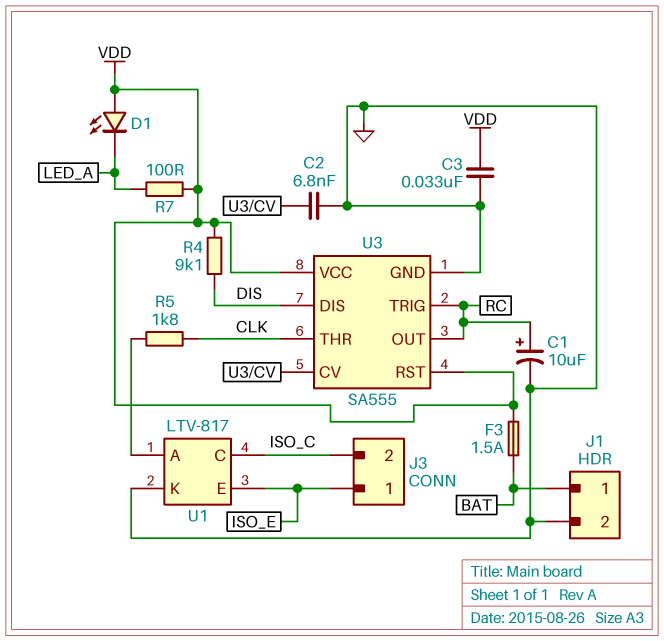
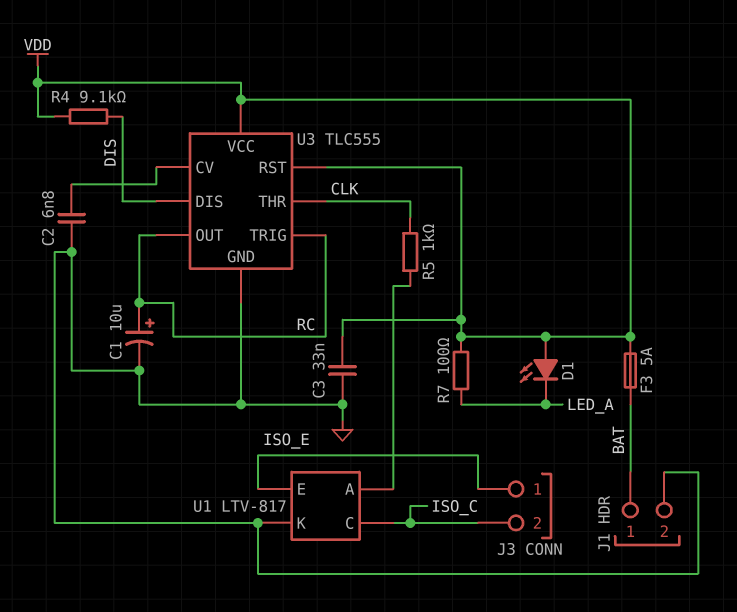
F3: 1.5A (BAT, VDD) -> 5A (BAT, VDD)
R5: 1.8k (CLK, U1/A) -> 1k (CLK, U1/A)
U3: SA555 -> TLC555

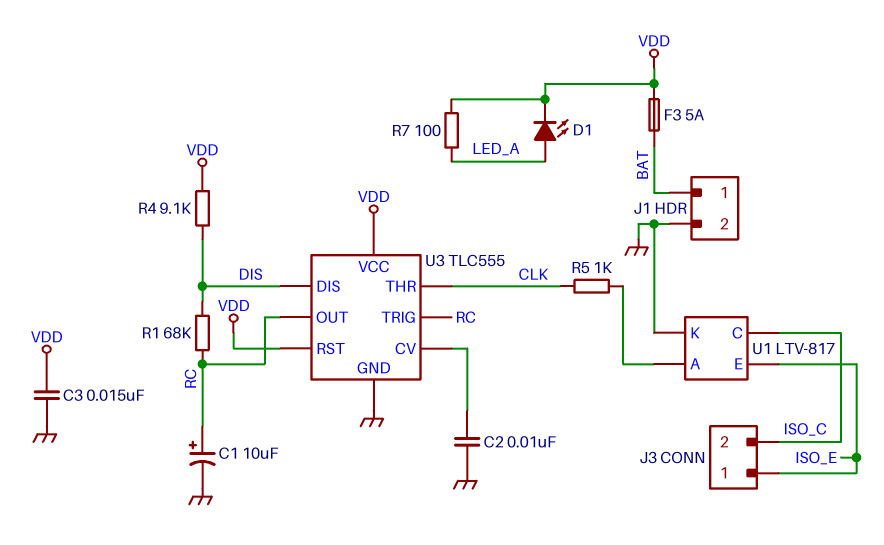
C2: 6.8nF (GND, U3/CV) -> 10nF (GND, U3/CV)
C3: 33nF (GND, VDD) -> 15nF (GND, VDD)
D1: LED (A VDD, K LED_A) -> LED (A LED_A, K VDD)
R1: none -> 68k (DIS, RC)

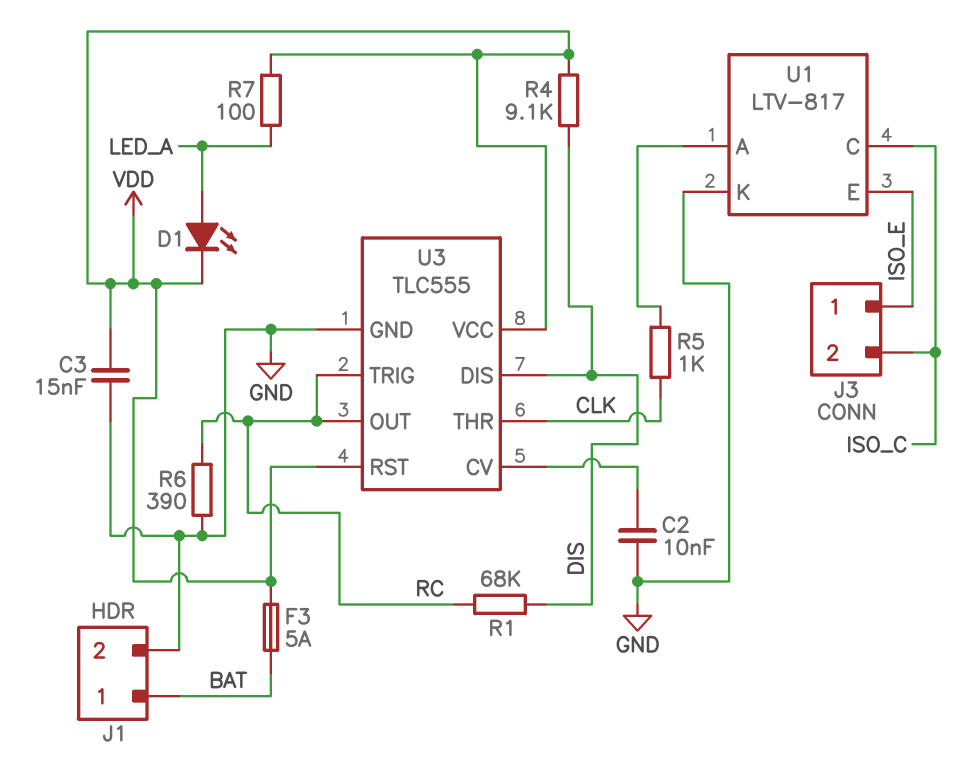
C1: 10uF (plus RC, minus GND) -> none
R6: none -> 390 (GND, RC)

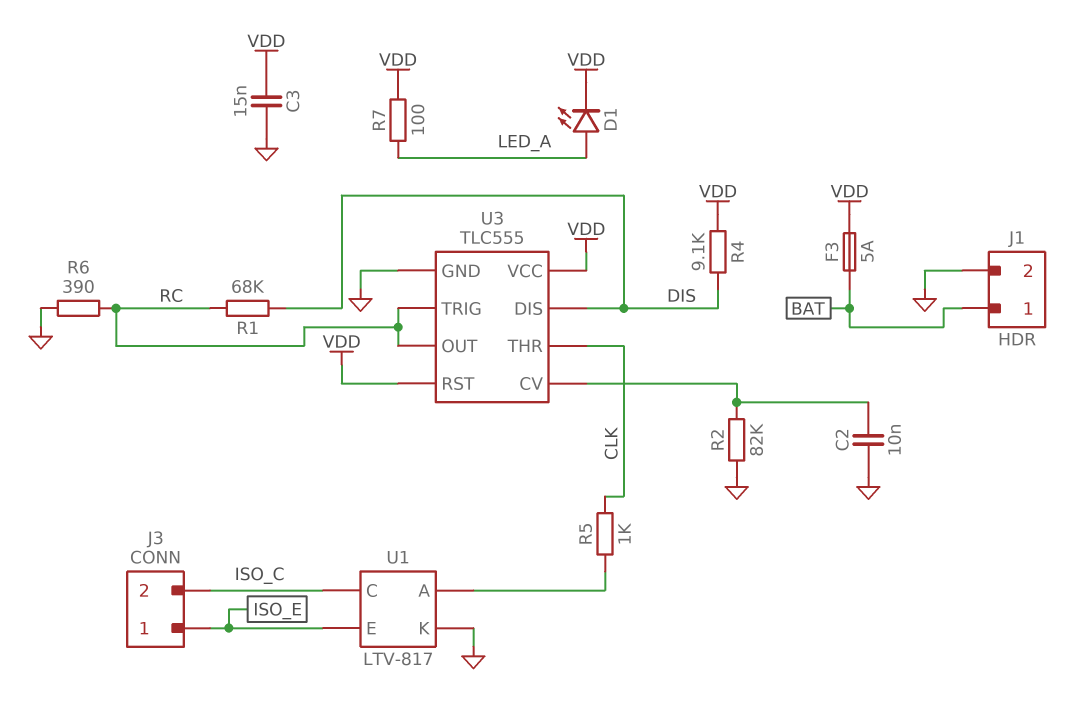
R2: none -> 82k (GND, U3/CV)

